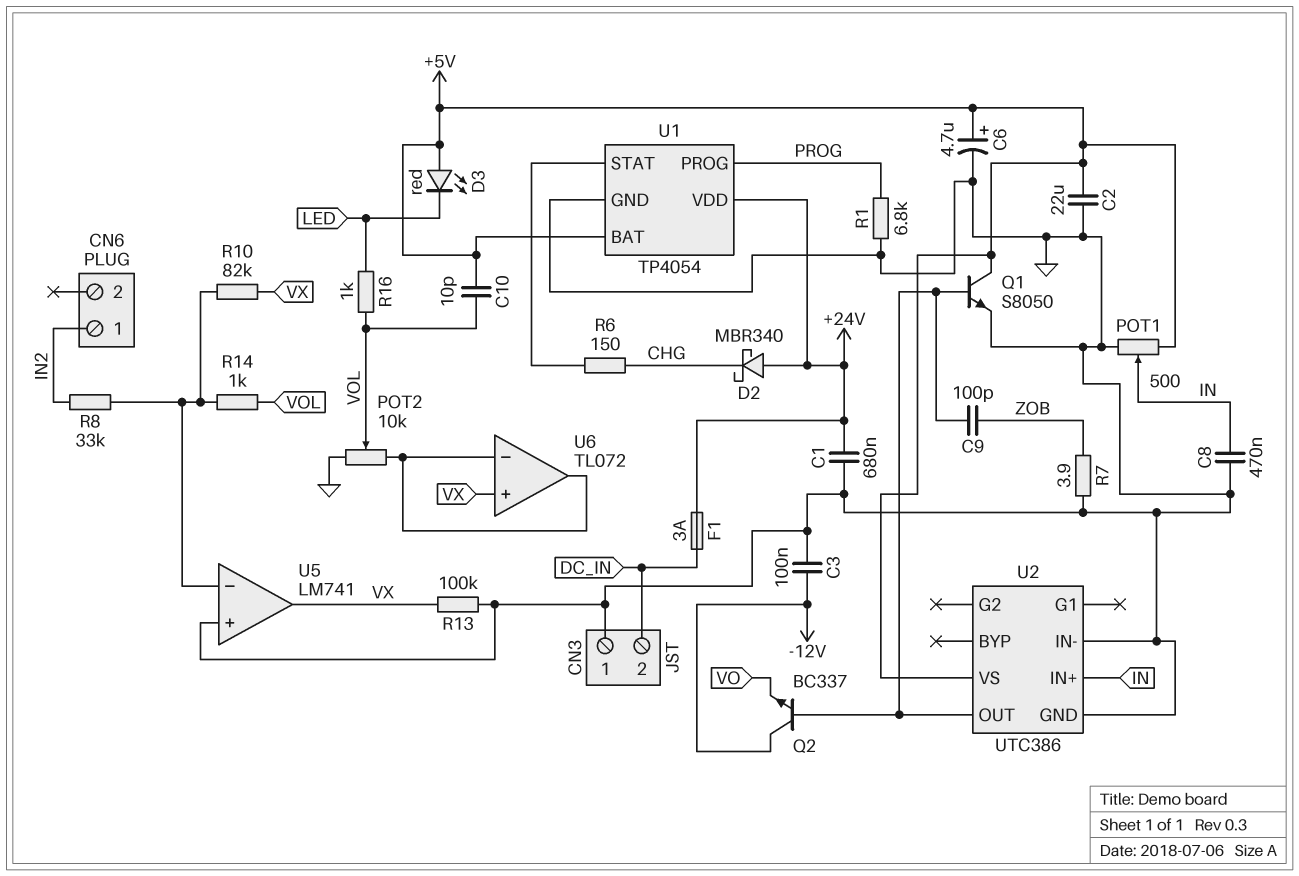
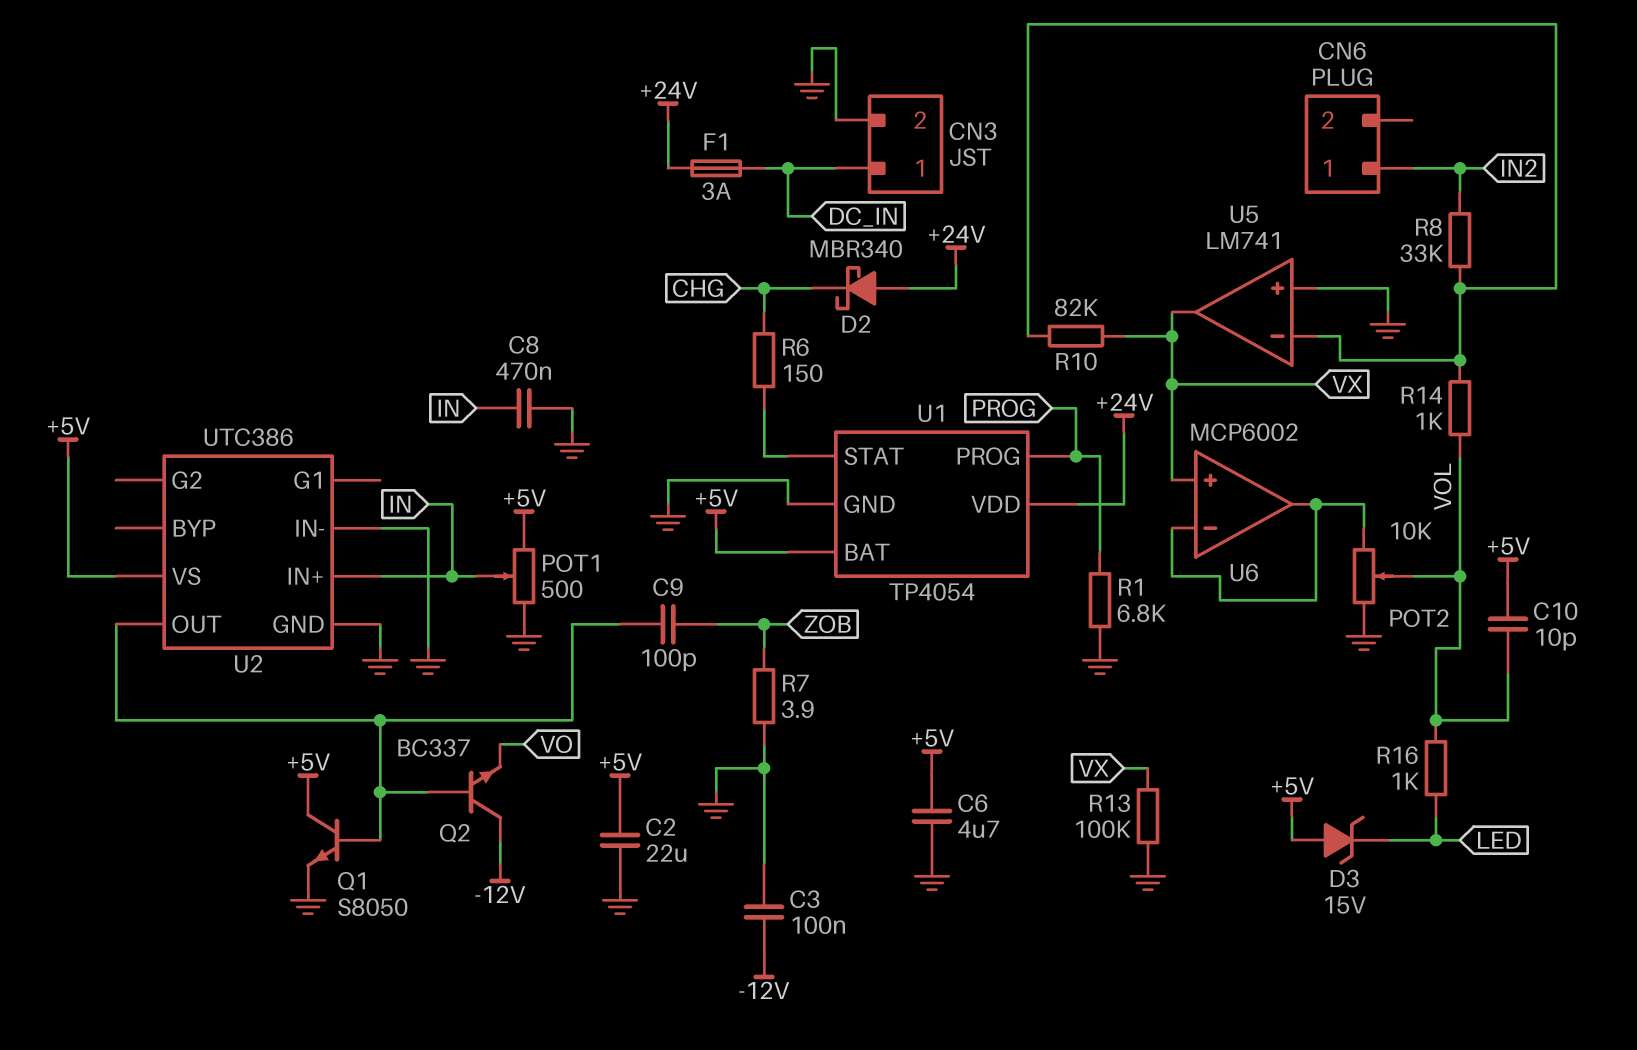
C1: 680nF (+24V, GND) -> none
C6: 4.7uF (plus +5V, minus GND) -> 4.7uF (+5V, GND)
CN3 pin 1: GND -> DC_IN
CN3 pin 2: DC_IN -> GND
D3: LED red (A +5V, K LED) -> zener 15V (A +5V, K LED)
U6: TL072 -> MCP6002

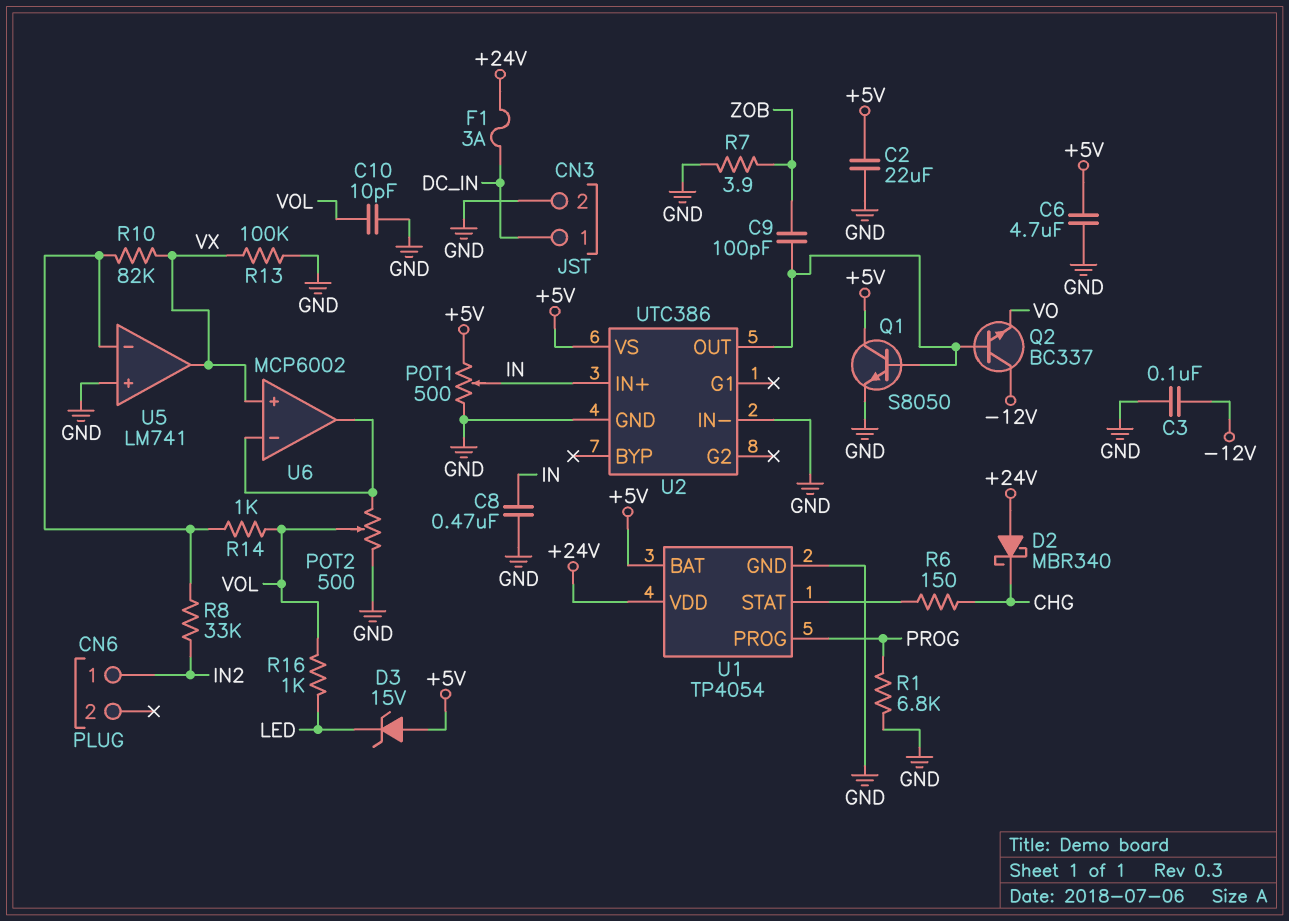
C10: 10pF (+5V, VOL) -> 10pF (GND, VOL)
POT2: 10k (GND, U6/in-, wiper VOL) -> 500 (GND, U6/in-, wiper VOL)

